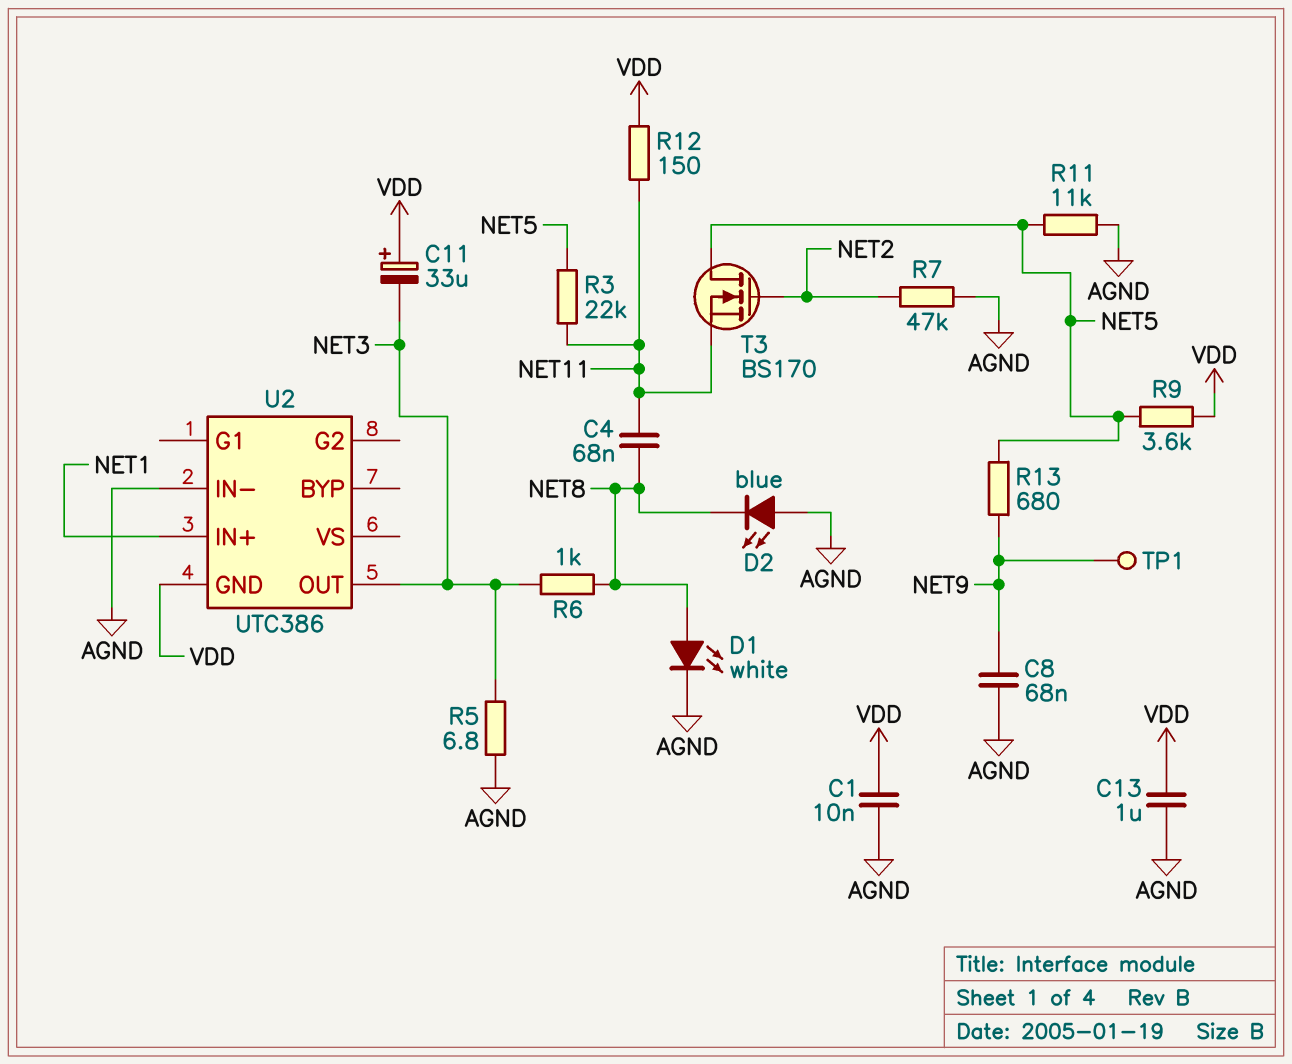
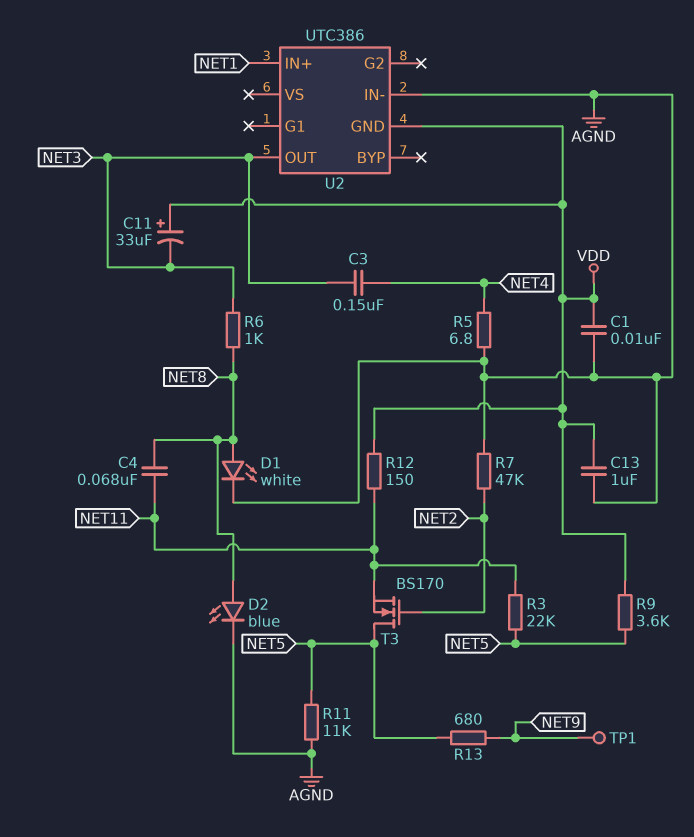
C3: none -> 150nF (NET3, NET4)
C8: 68nF (AGND, NET9) -> none
D2: LED blue (A AGND, K NET8) -> LED blue (A NET8, K AGND)
R5: 6.8 (AGND, NET3) -> 6.8 (AGND, NET4)

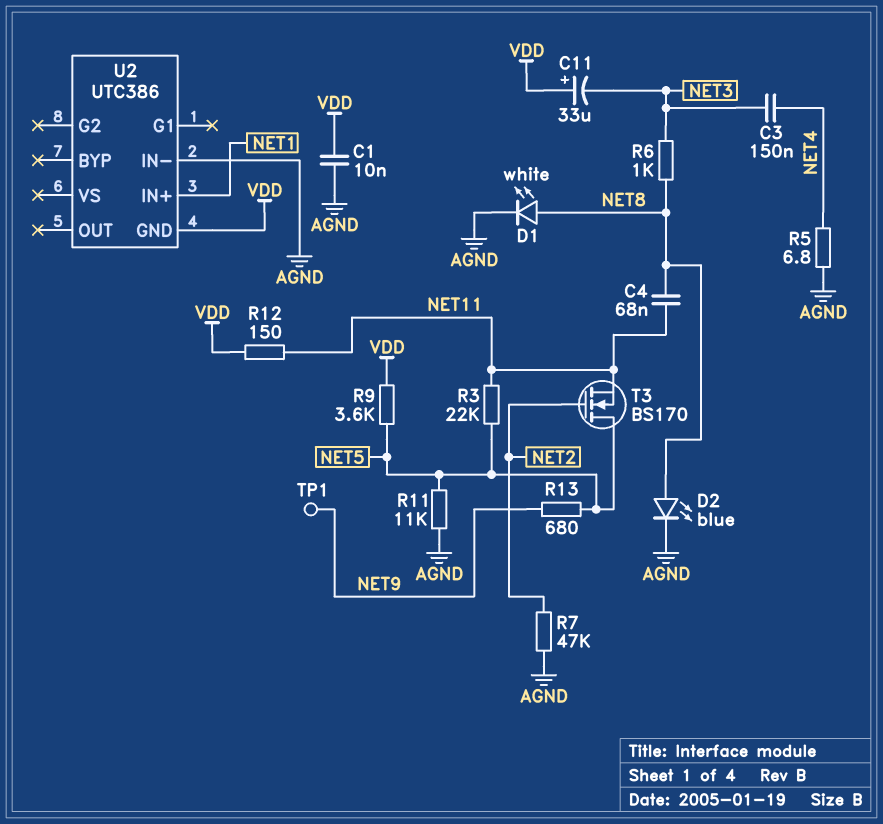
C13: 1uF (AGND, VDD) -> none
U2 pin OUT: NET3 -> none

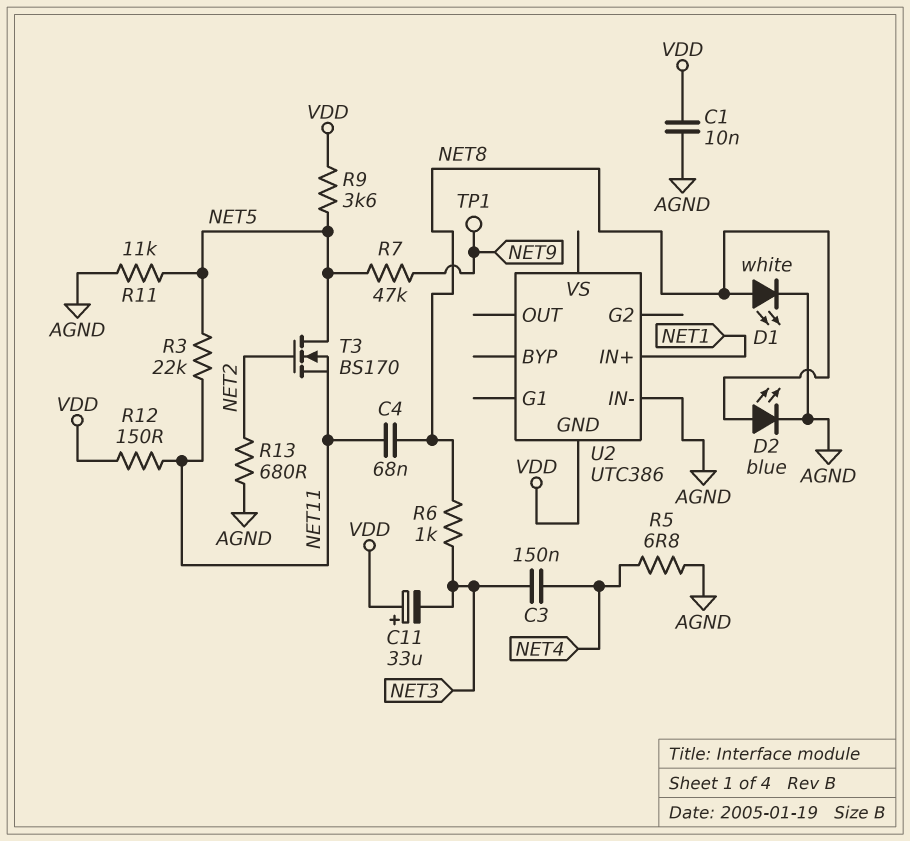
R7: 47k (AGND, NET2) -> 47k (NET5, NET9)
R13: 680 (NET5, NET9) -> 680 (AGND, NET2)

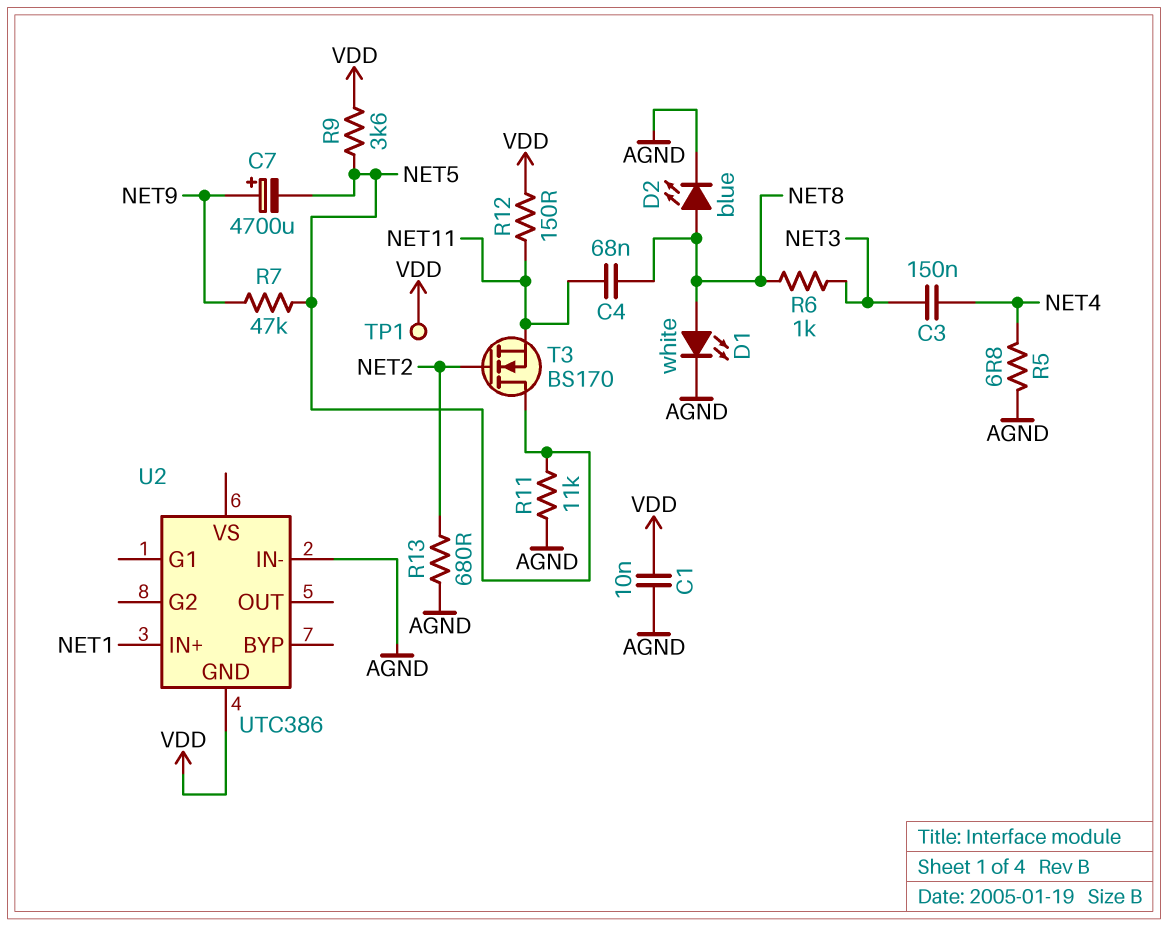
C7: none -> 4700uF (plus NET9, minus NET5)
C11: 33uF (plus VDD, minus NET3) -> none
R3: 22k (NET5, NET11) -> none
TP1: test point (NET9) -> test point (VDD)

